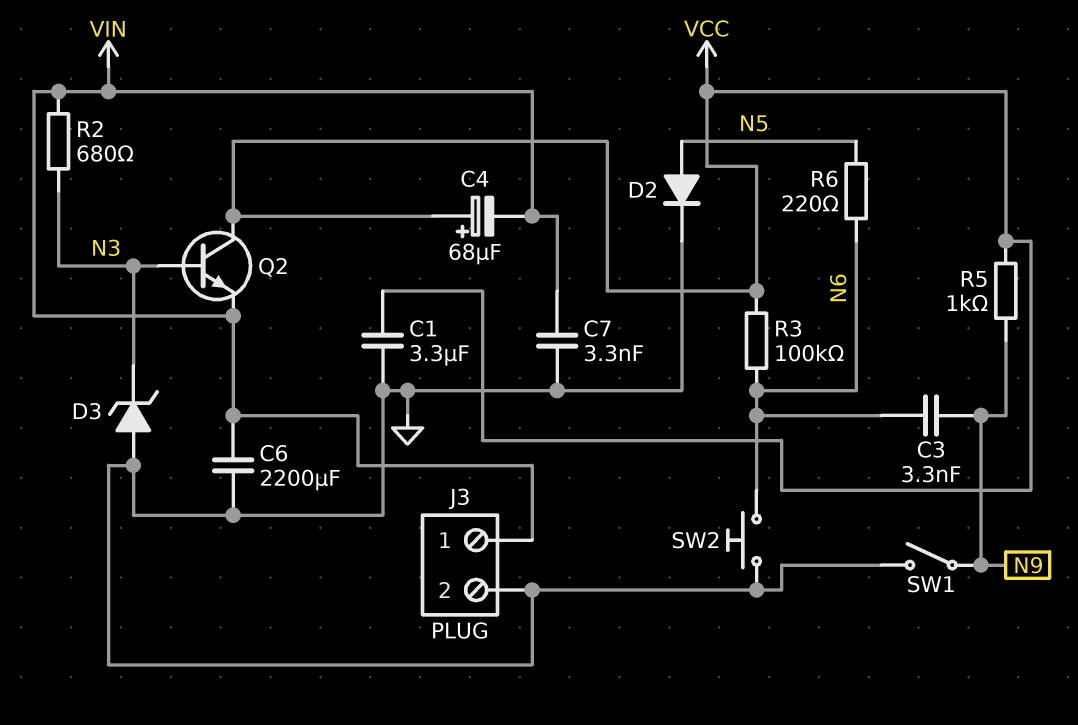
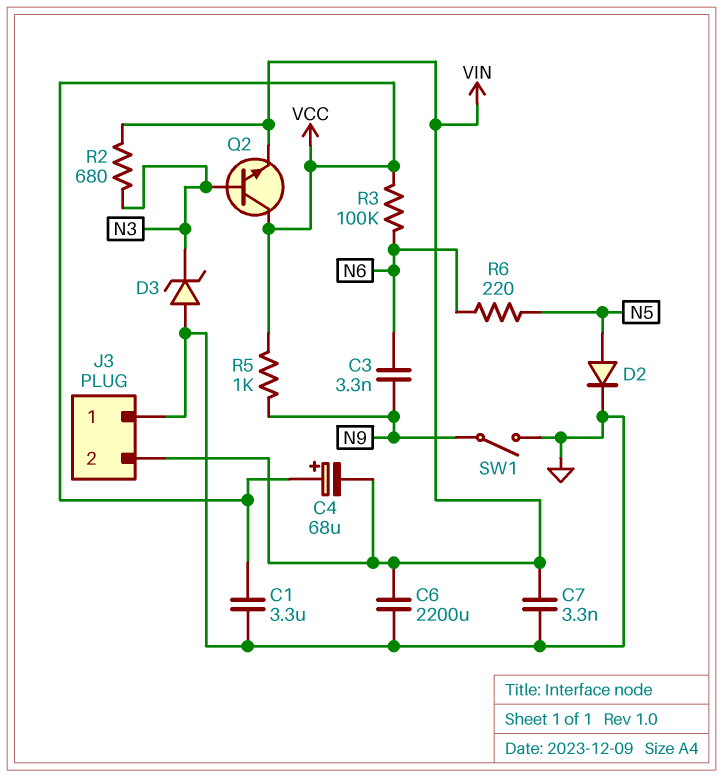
J3 pin 1: VIN -> GND
J3 pin 2: GND -> VIN
SW2: button (GND, N6) -> none

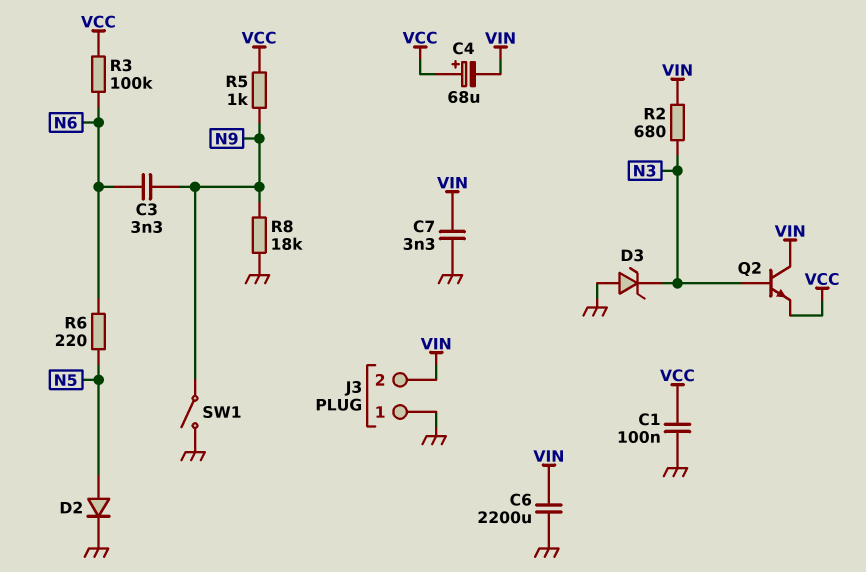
C1: 3.3uF (GND, VCC) -> 100nF (GND, VCC)
Q2: NPN (B N3, C VCC, E VIN) -> NPN (B N3, C VIN, E VCC)
R8: none -> 18k (GND, N9)

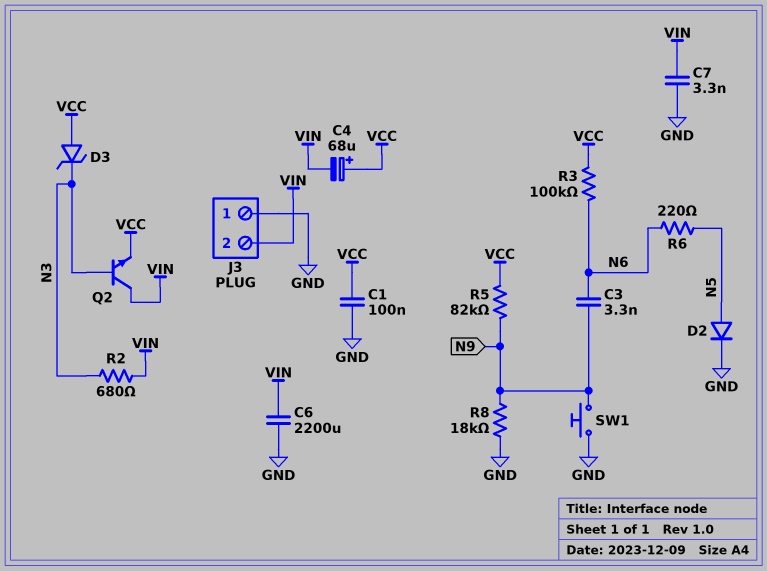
D3: zener (A GND, K N3) -> zener (A VCC, K N3)
R5: 1k (N9, VCC) -> 82k (N9, VCC)
SW1: switch (GND, N9) -> button (GND, N9)

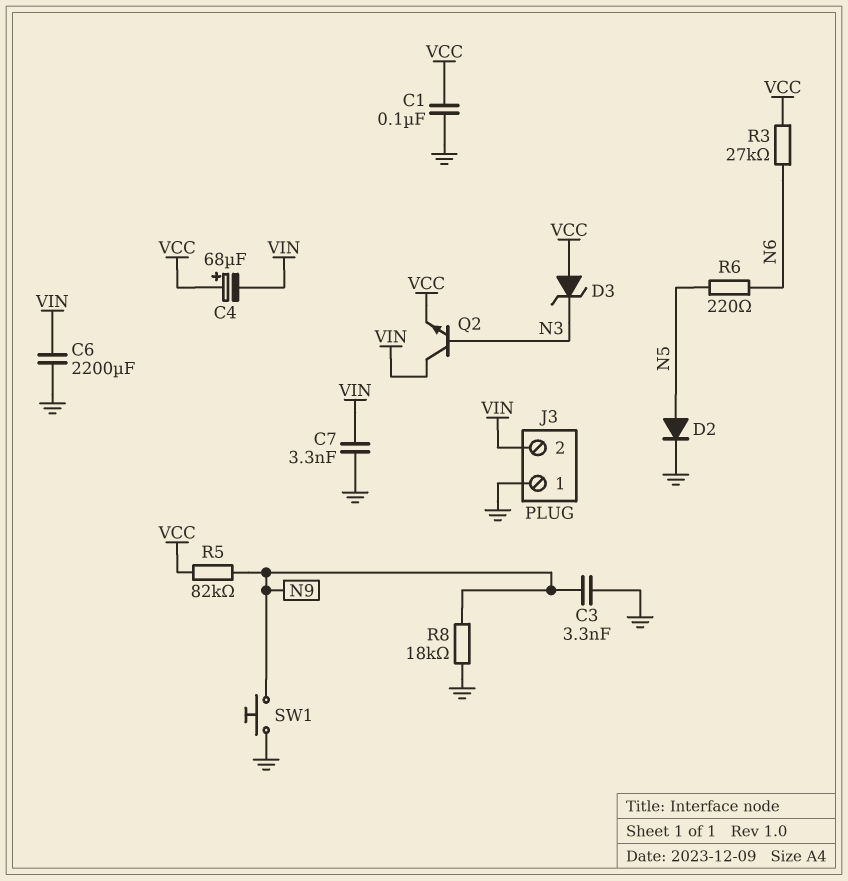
C3: 3.3nF (N6, N9) -> 3.3nF (GND, N9)
R2: 680 (N3, VIN) -> none
R3: 100k (N6, VCC) -> 27k (N6, VCC)

